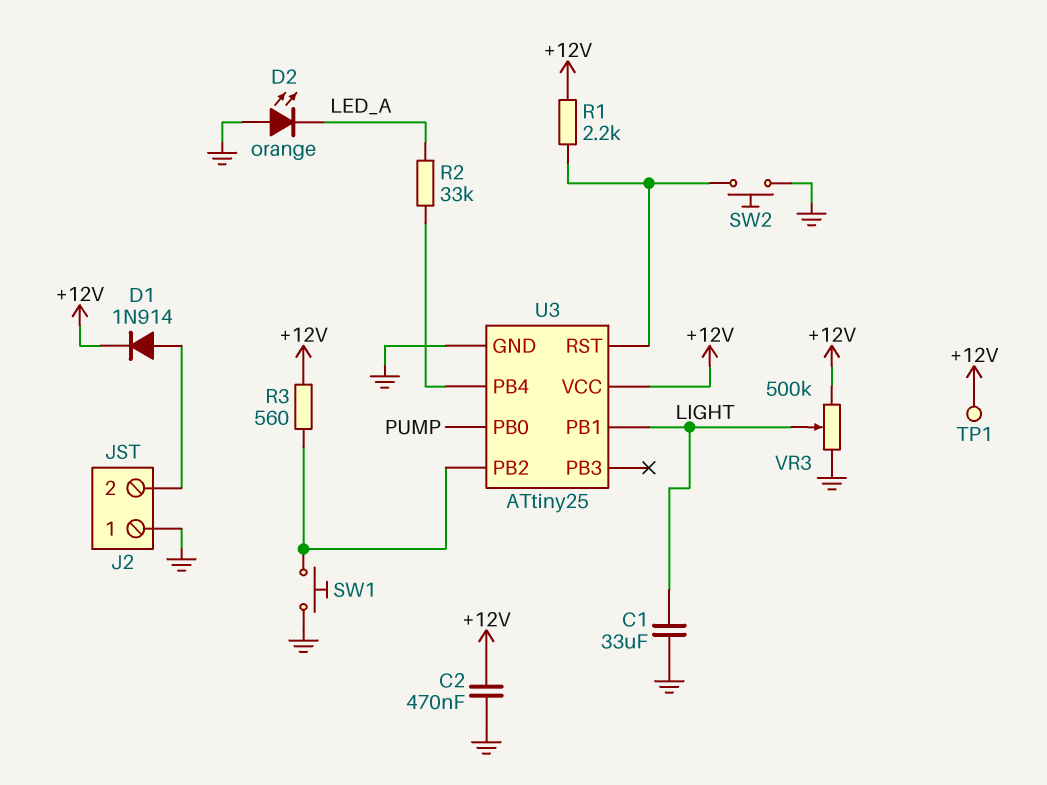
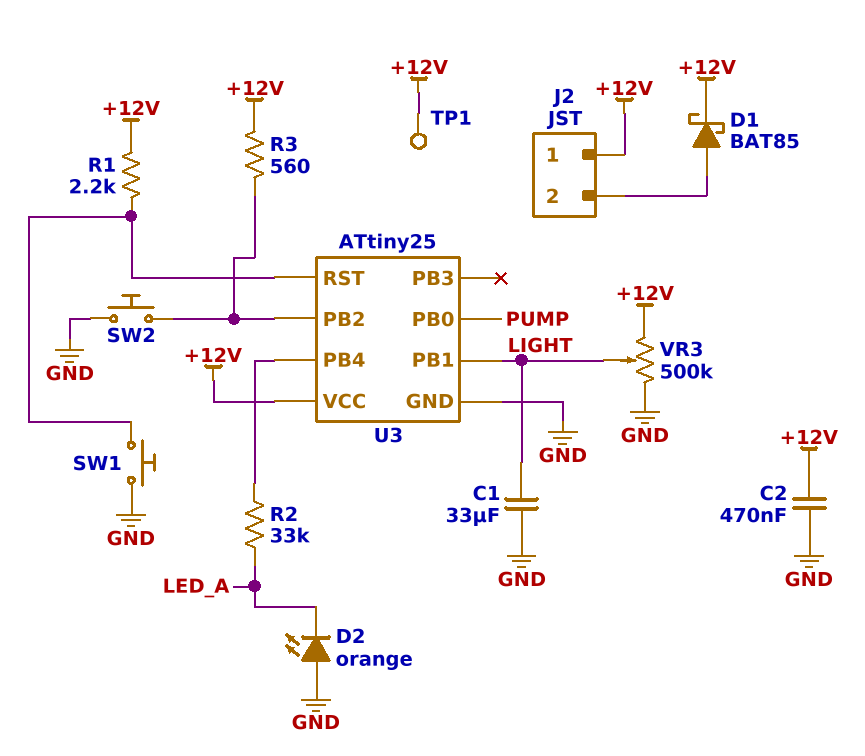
D1: diode 1N914 (A J2/2, K +12V) -> schottky BAT85 (A J2/2, K +12V)
J2 pin 1: GND -> +12V
SW1: button (GND, U3/PB2) -> button (GND, U3/RST)
SW2: button (GND, U3/RST) -> button (GND, U3/PB2)

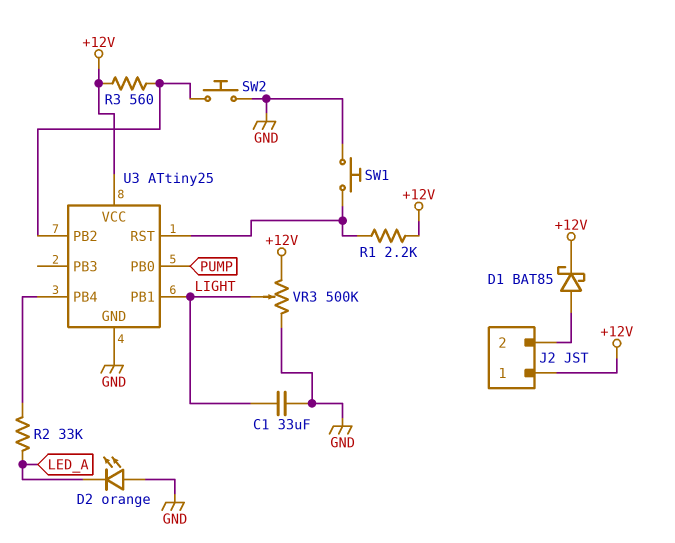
C2: 470nF (+12V, GND) -> none
TP1: test point (+12V) -> none

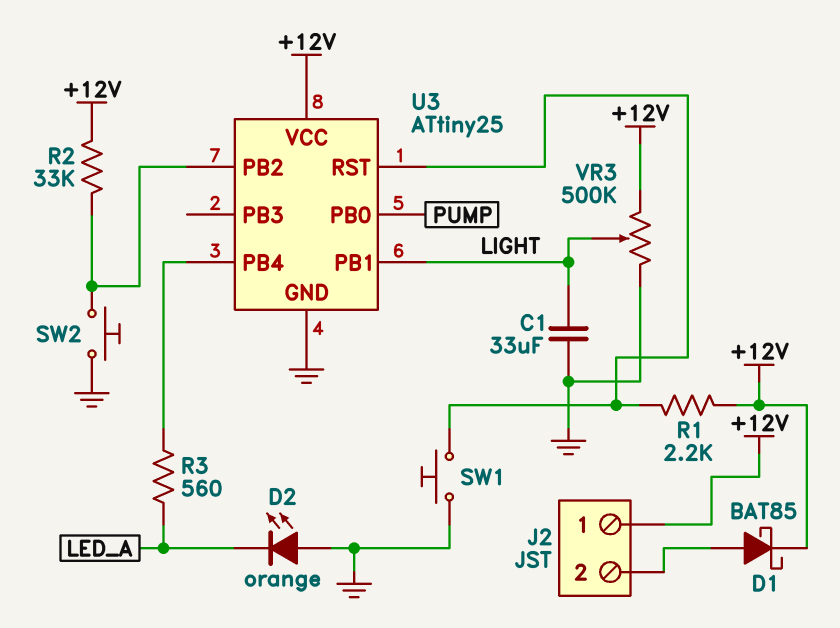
R2: 33k (LED_A, U3/PB4) -> 33k (+12V, U3/PB2)
R3: 560 (+12V, U3/PB2) -> 560 (LED_A, U3/PB4)

